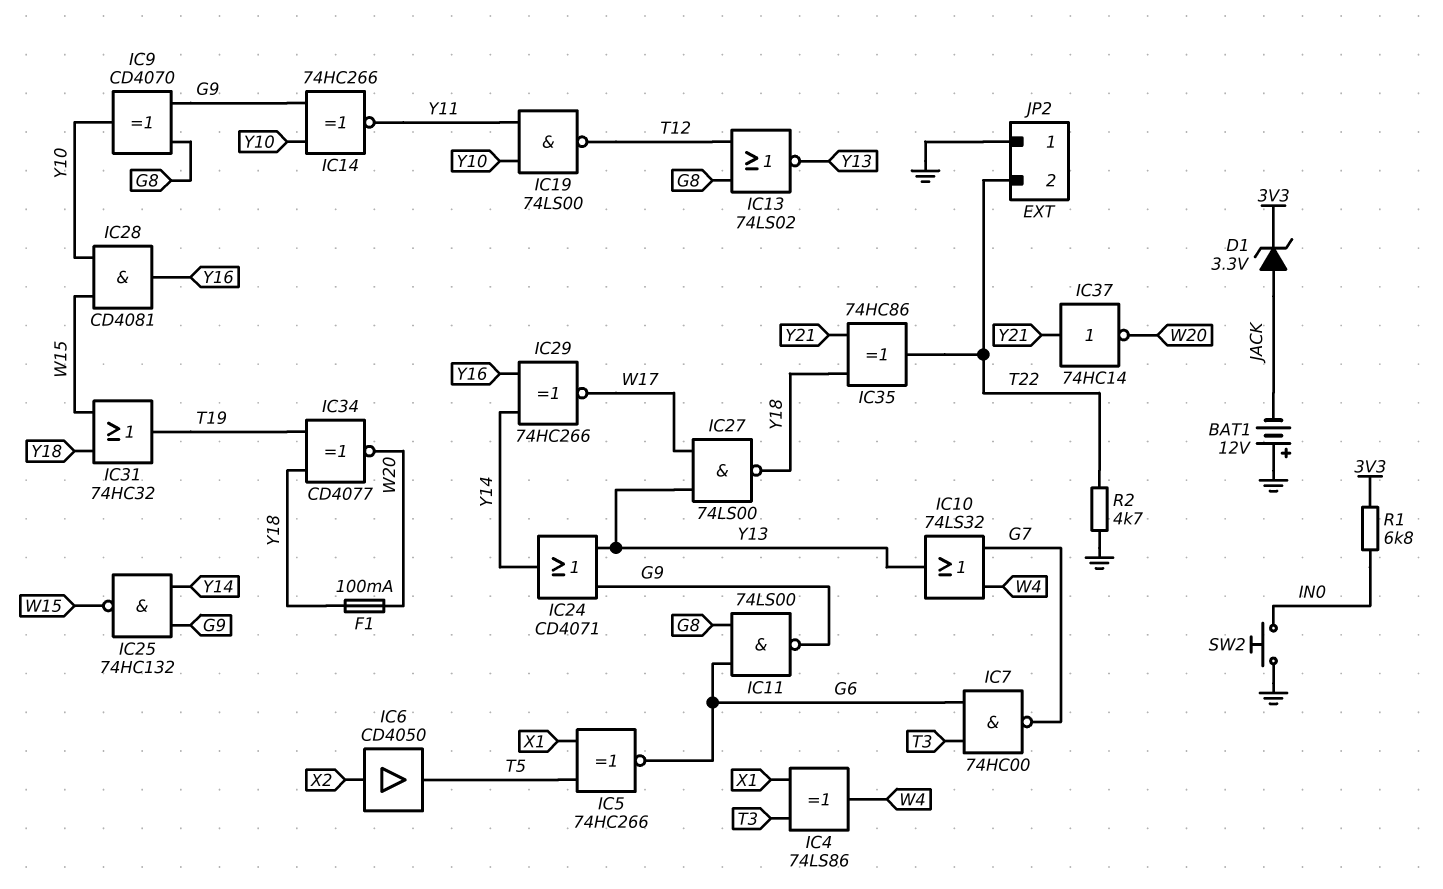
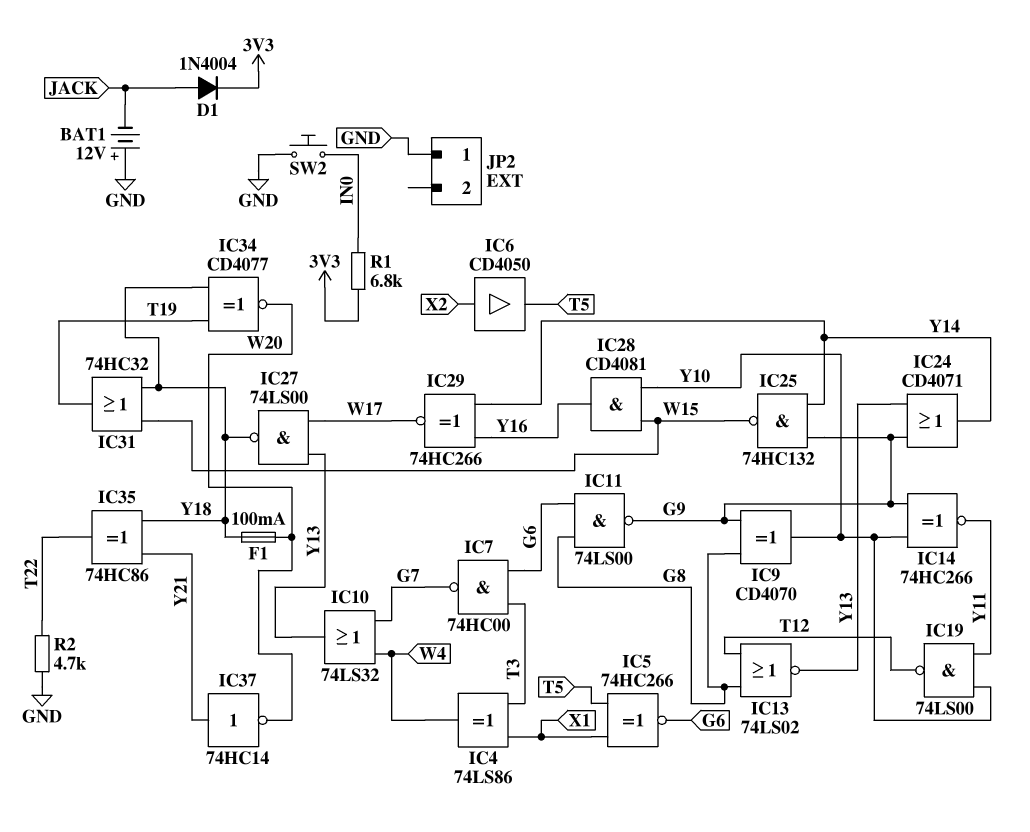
D1: zener 3.3V (A JACK, K 3V3) -> diode 1N4004 (A JACK, K 3V3)
JP2 pin 2: T22 -> none

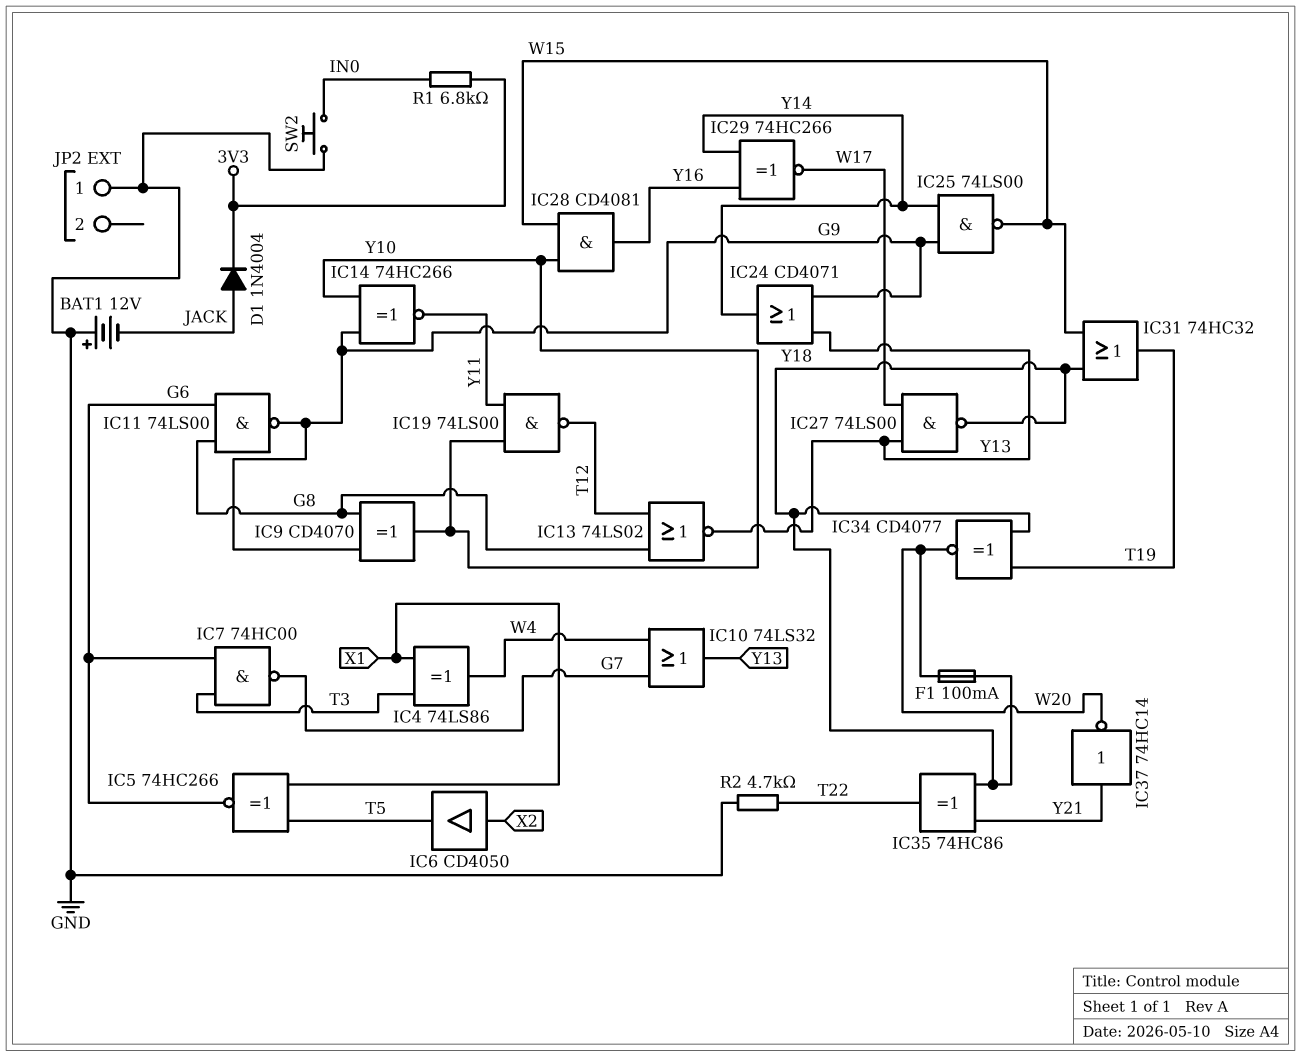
IC25: NAND 74HC132 (in G9, in Y14, out W15) -> NAND 74LS00 (in G9, in Y14, out W15)

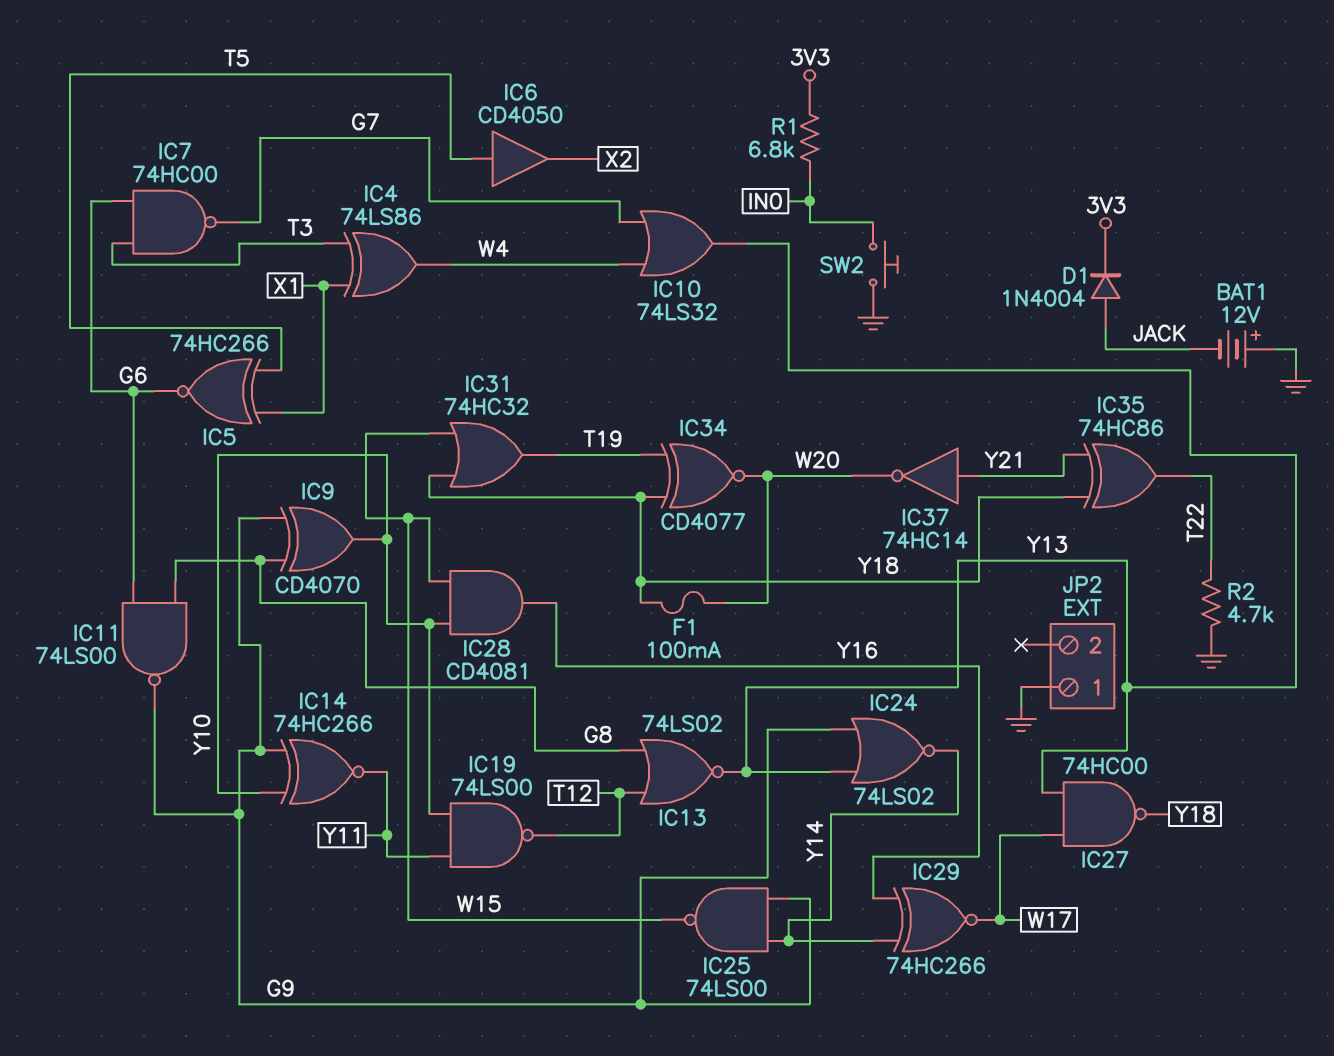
IC6: buffer CD4050 (in X2, out T5) -> buffer CD4050 (in T5, out X2)
IC24: OR CD4071 (in G9, in Y13, out Y14) -> NOR 74LS02 (in G9, in Y13, out Y14)
IC27: NAND 74LS00 (in W17, in Y13, out Y18) -> NAND 74HC00 (in W17, in Y13, out Y18)

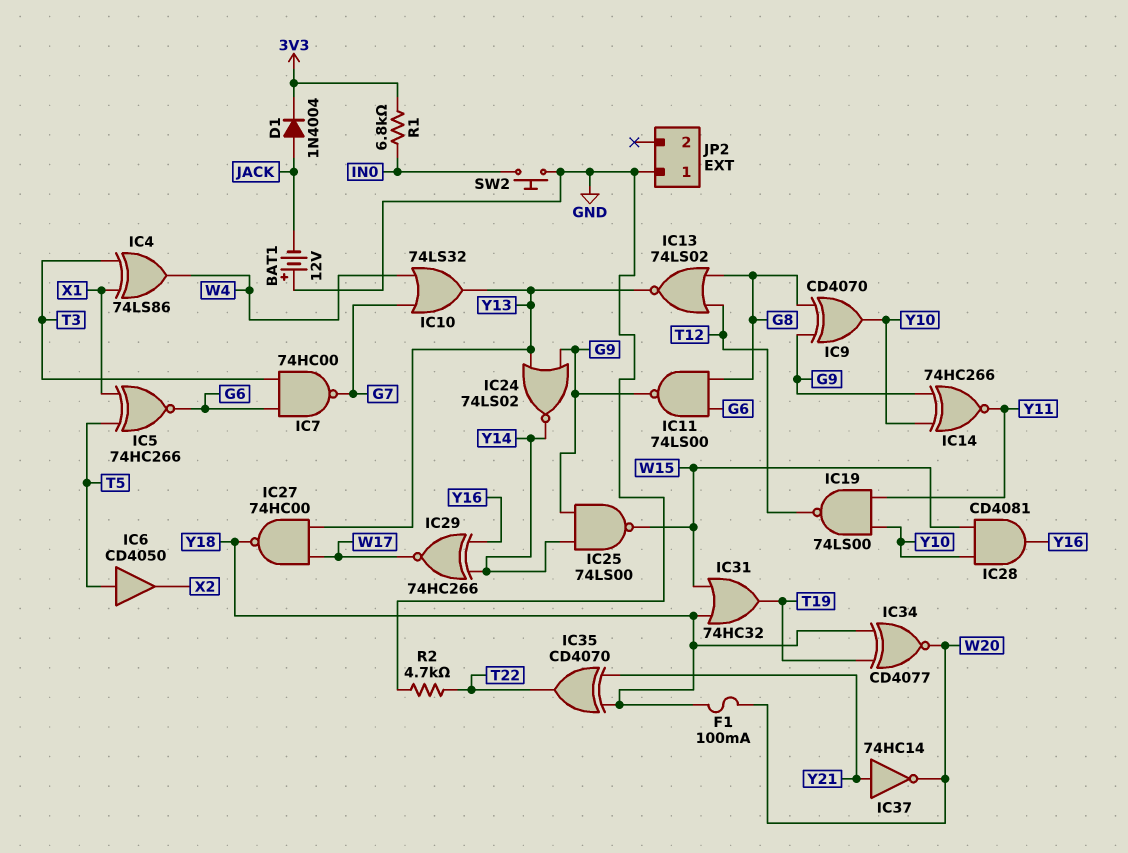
IC35: XOR 74HC86 (in Y18, in Y21, out T22) -> XOR CD4070 (in Y18, in Y21, out T22)

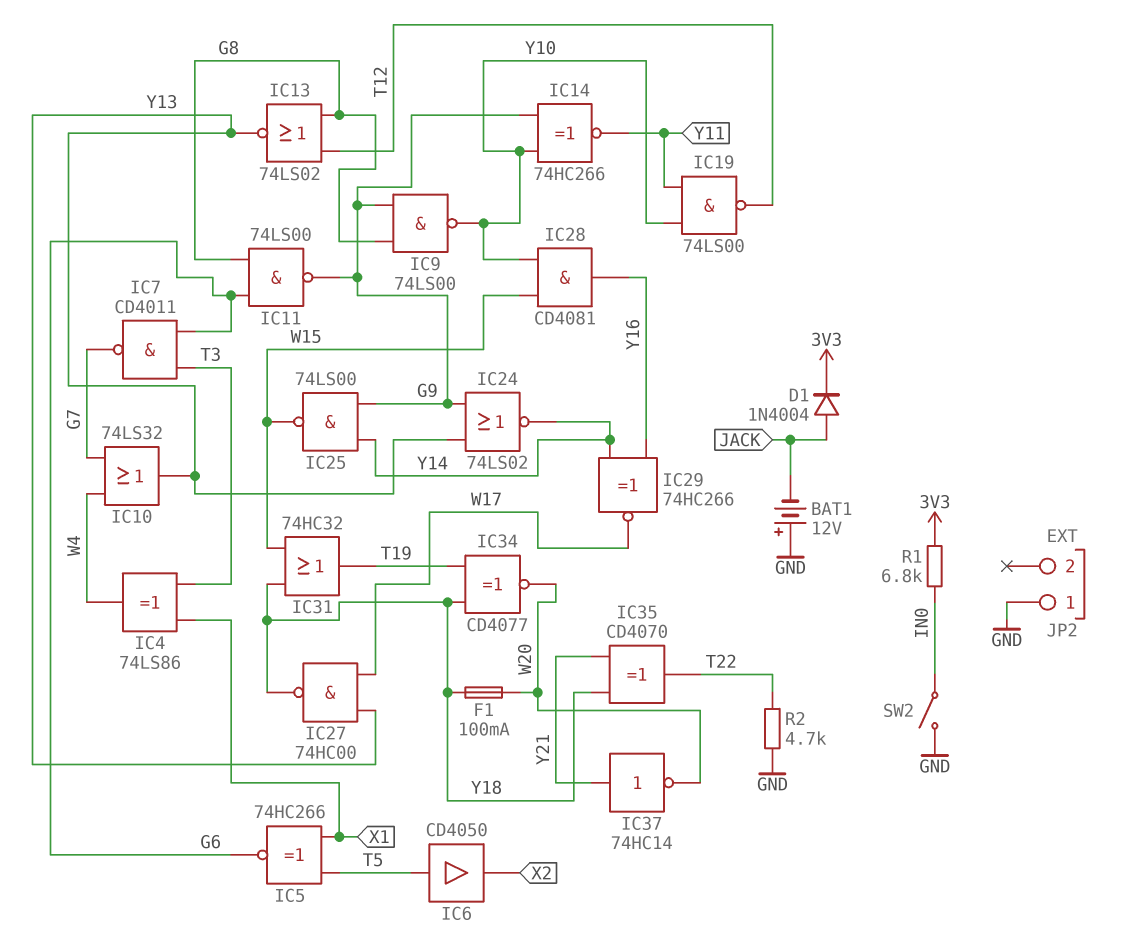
IC7: NAND 74HC00 (in G6, in T3, out G7) -> NAND CD4011 (in G6, in T3, out G7)
IC9: XOR CD4070 (in G8, in G9, out Y10) -> NAND 74LS00 (in G8, in G9, out Y10)
SW2: button (GND, IN0) -> switch (GND, IN0)

